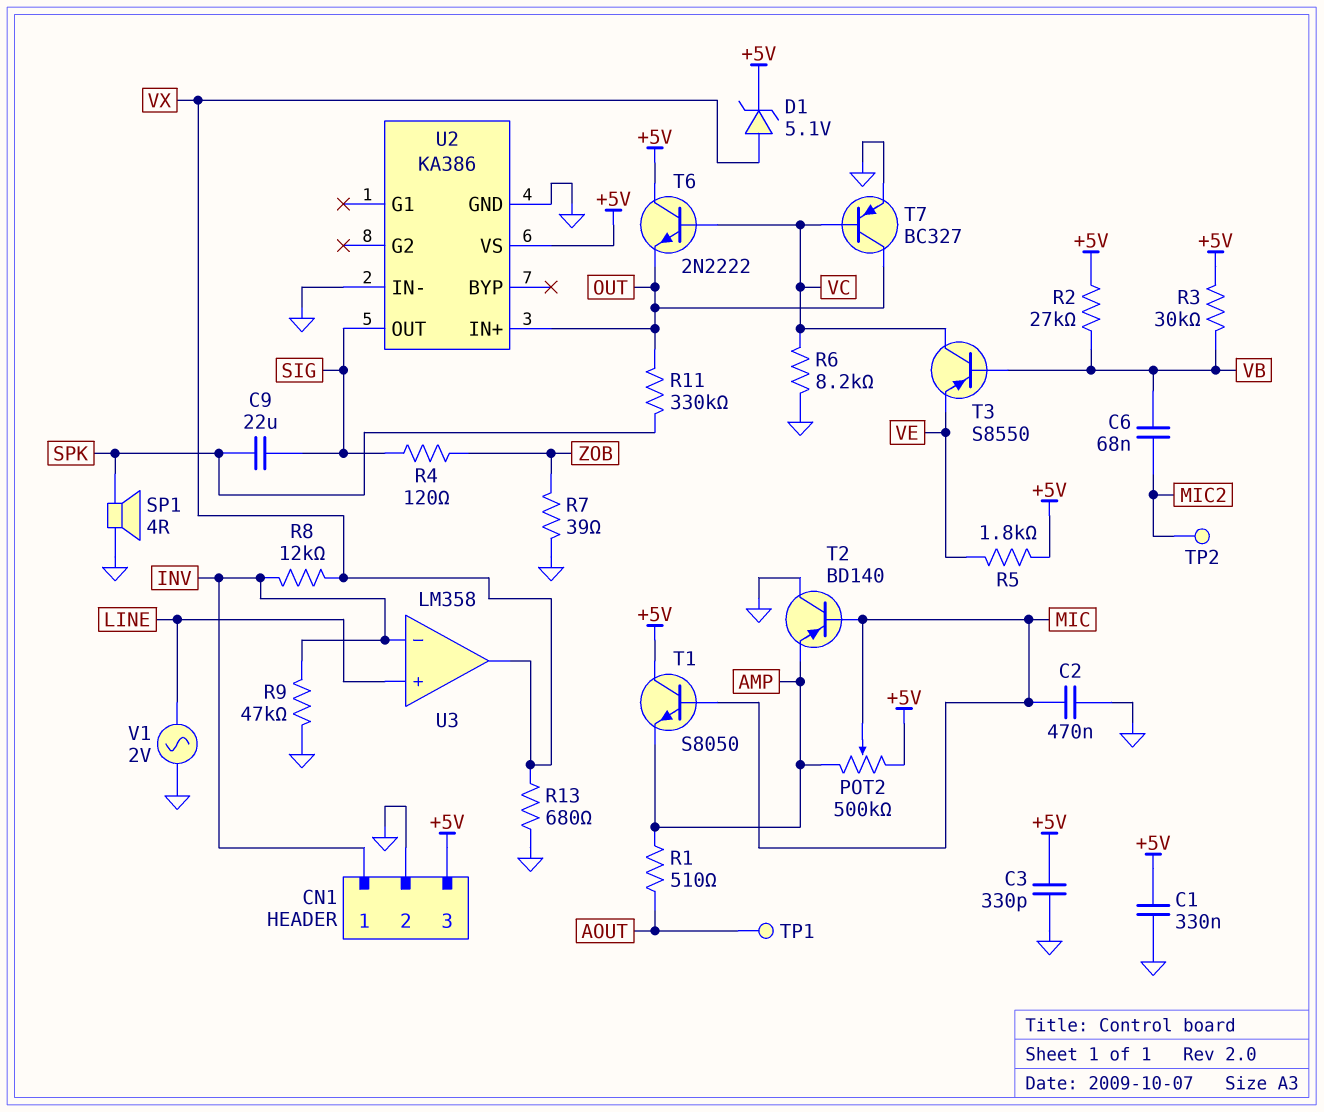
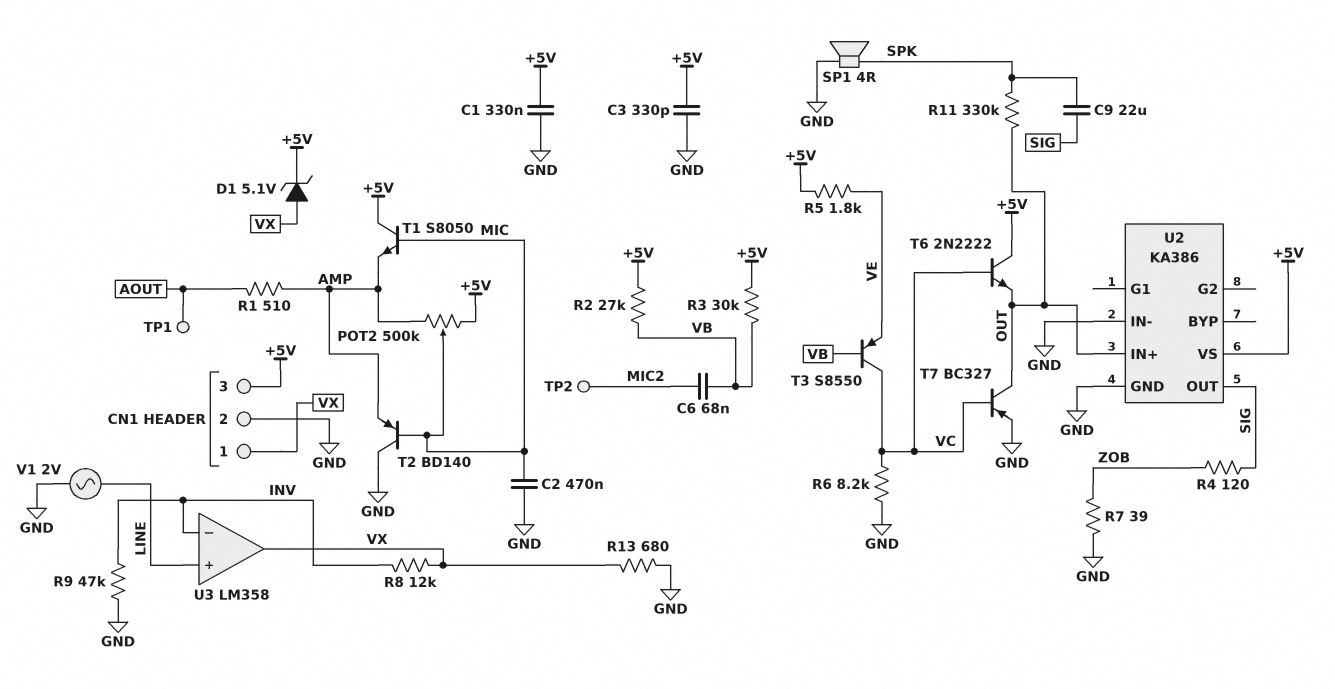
CN1 pin 1: INV -> VX

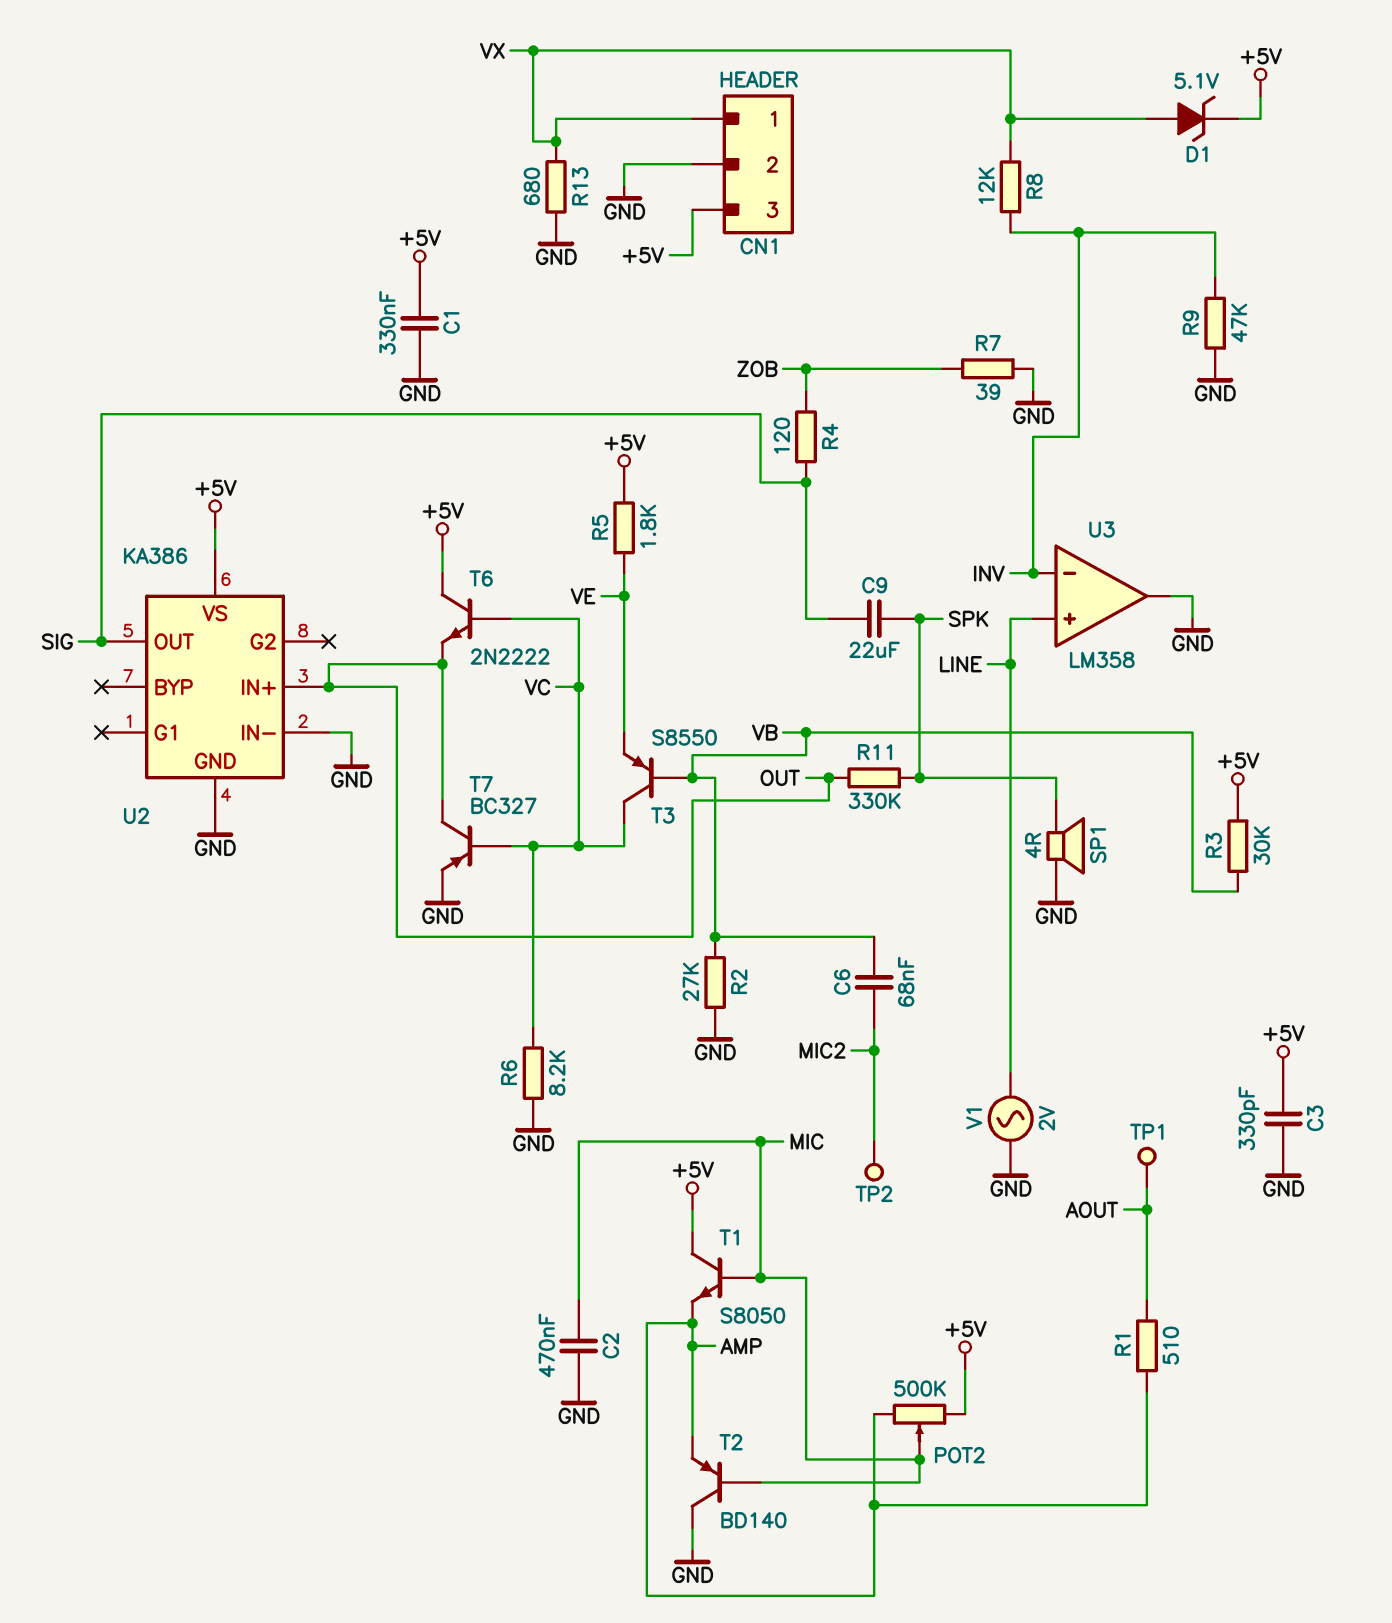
R2: 27k (+5V, VB) -> 27k (GND, VB)
U3 pin out: VX -> GND

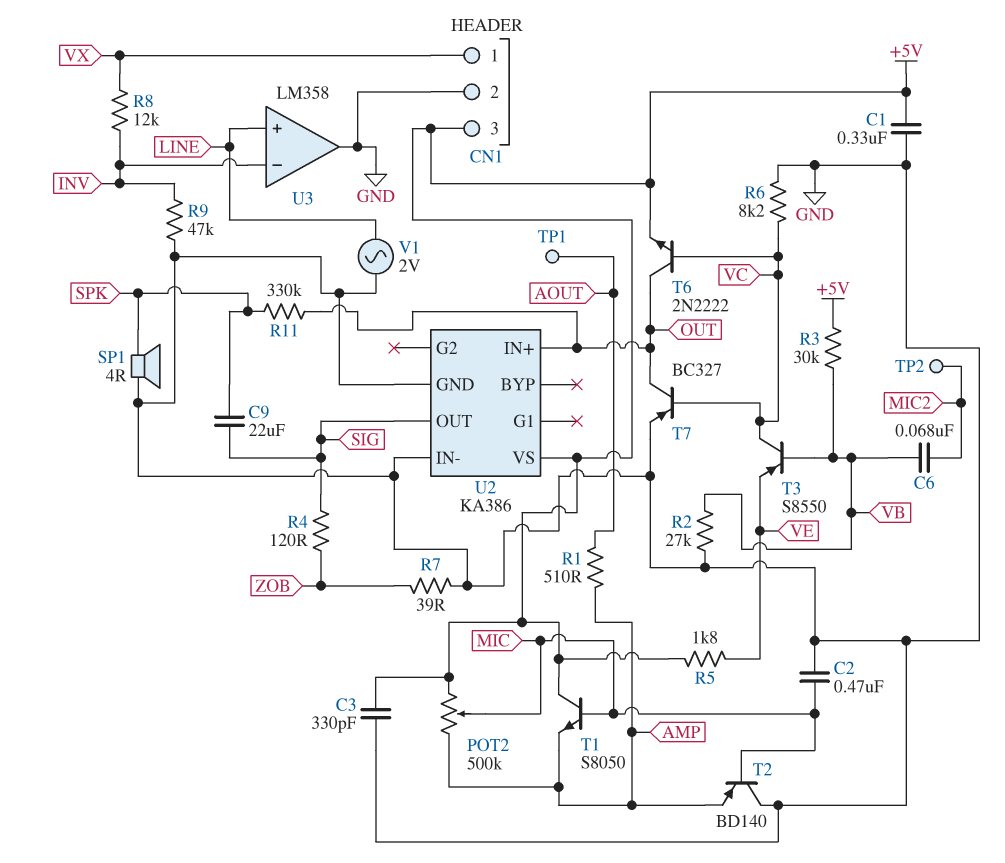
D1: zener 5.1V (A VX, K +5V) -> none
R13: 680 (GND, VX) -> none
T6: NPN 2N2222 (B VC, C +5V, E OUT) -> NPN 2N2222 (B VC, C OUT, E +5V)

